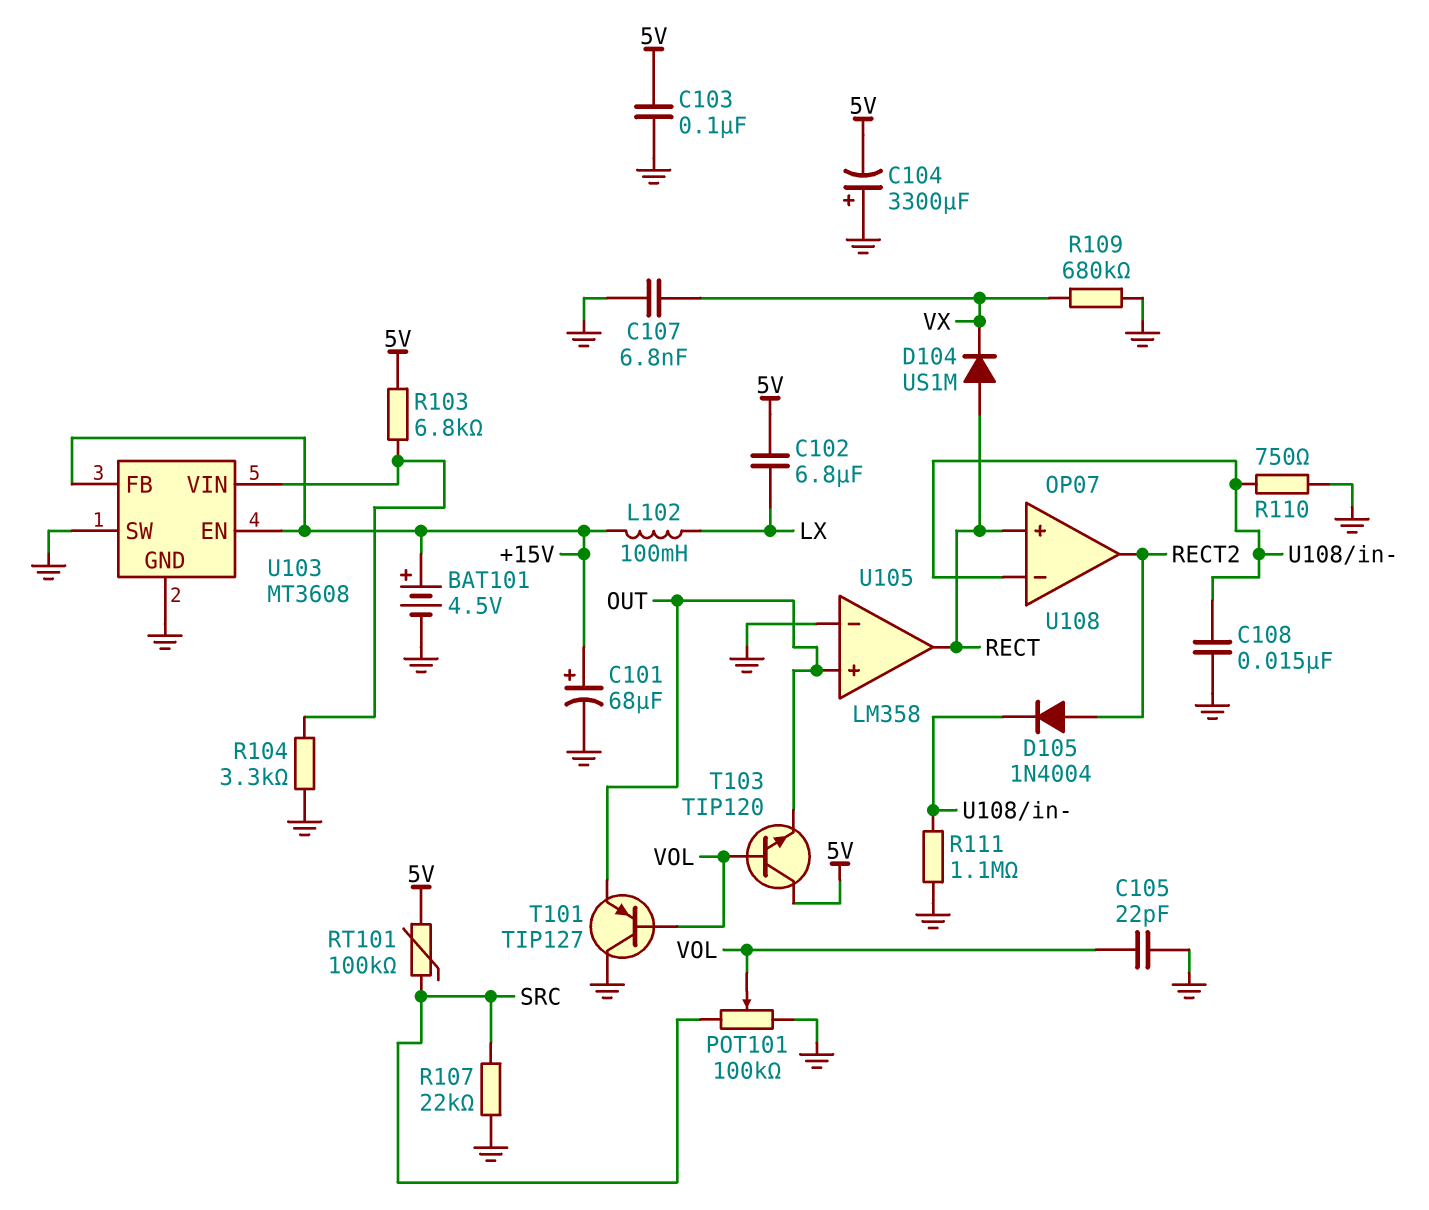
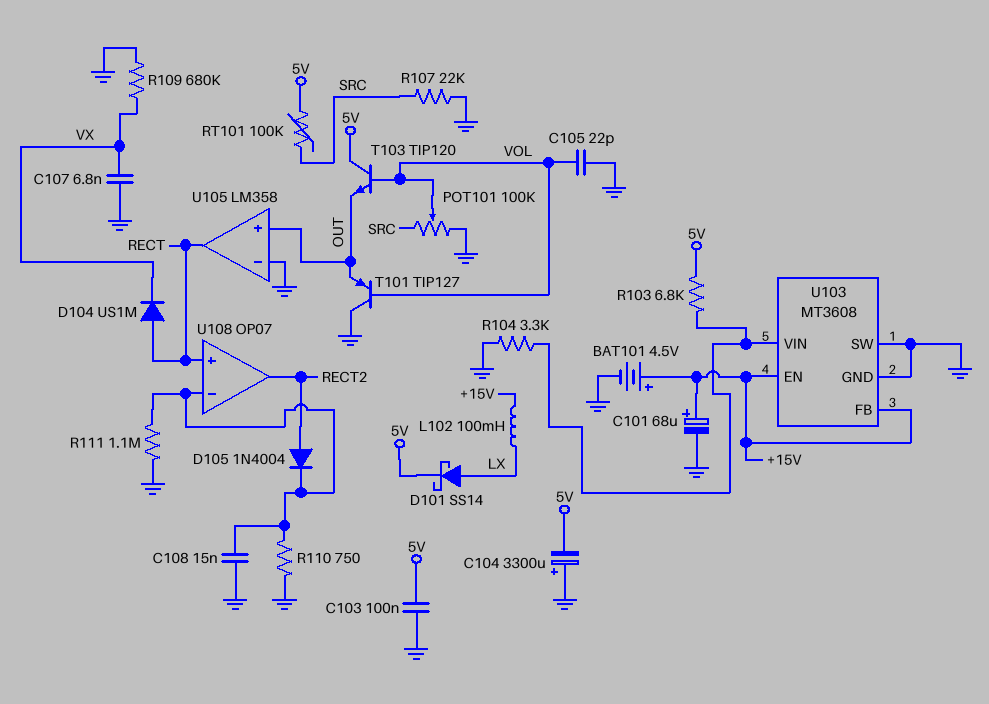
C102: 6.8uF (5V, LX) -> none
D101: none -> schottky SS14 (A LX, K 5V)

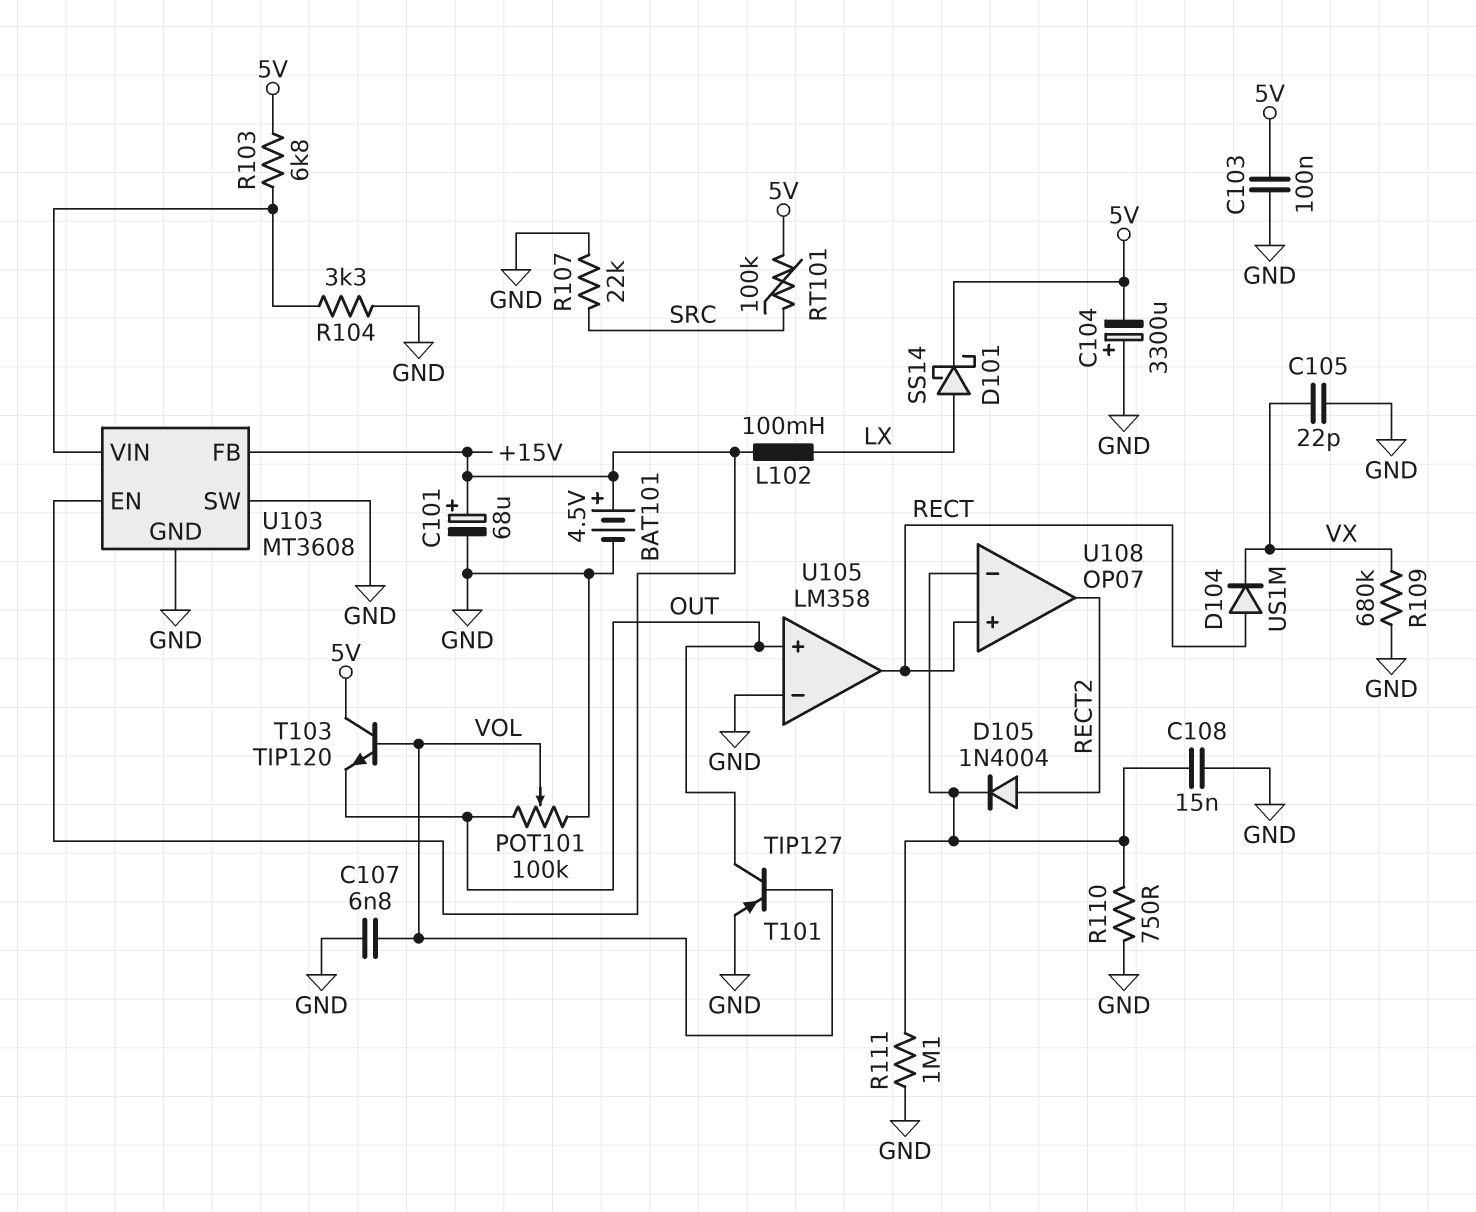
C105: 22pF (GND, VOL) -> 22pF (GND, VX)
C107: 6.8nF (GND, VX) -> 6.8nF (GND, VOL)
POT101: 100k (GND, SRC, wiper VOL) -> 100k (GND, OUT, wiper VOL)
T101: PNP TIP127 (B VOL, C GND, E OUT) -> PNP TIP127 (B VOL, C OUT, E GND)

